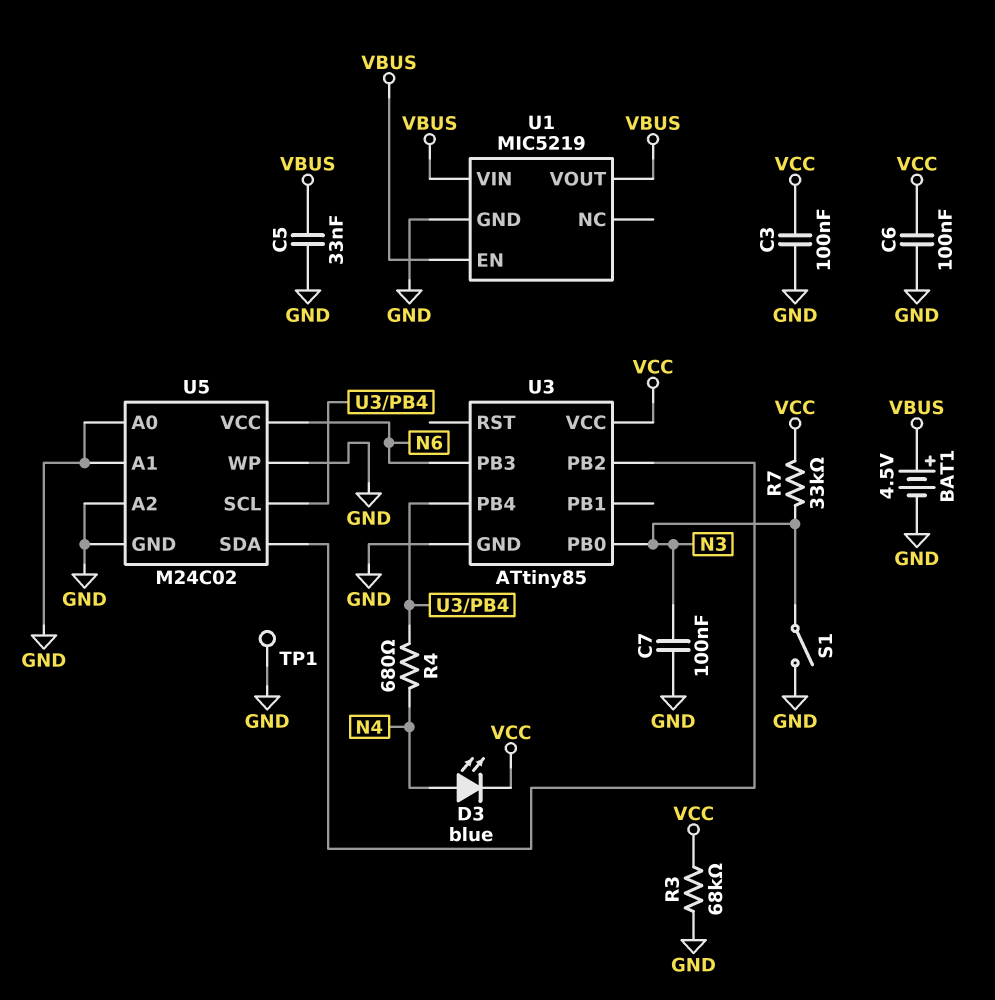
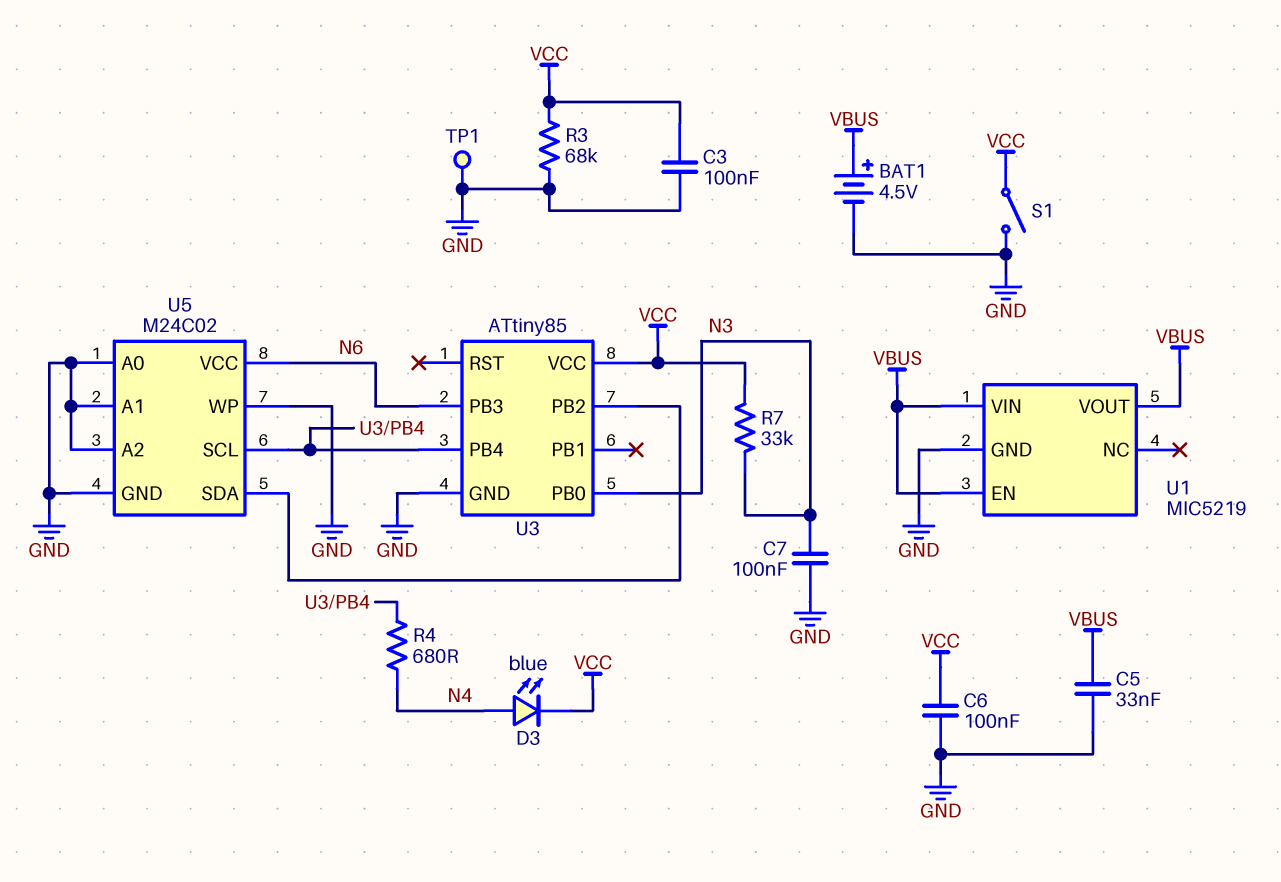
S1: switch (GND, N3) -> switch (GND, VCC)

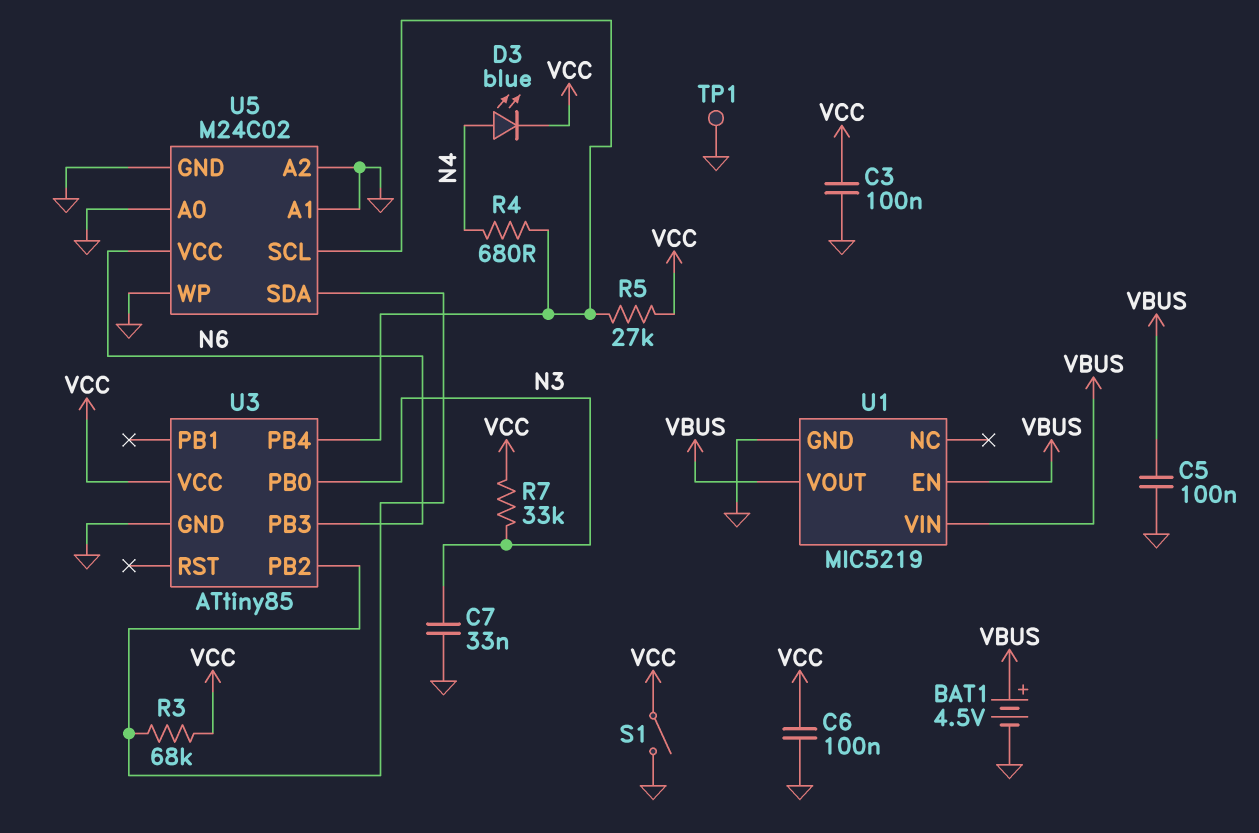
C5: 33nF (GND, VBUS) -> 100nF (GND, VBUS)
C7: 100nF (GND, N3) -> 33nF (GND, N3)
R3: 68k (GND, VCC) -> 68k (U3/PB2, VCC)
R5: none -> 27k (U3/PB4, VCC)

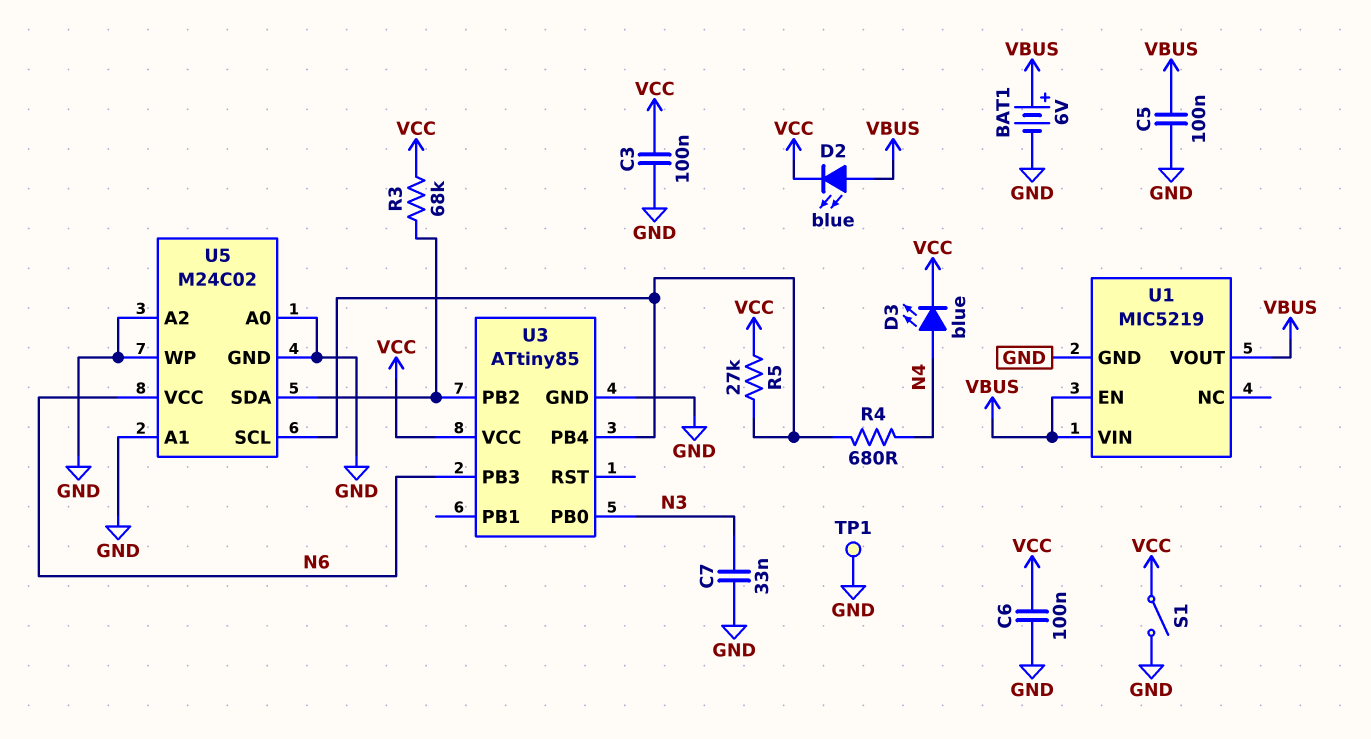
BAT1: 4.5V (plus VBUS, minus GND) -> 6V (plus VBUS, minus GND)
D2: none -> LED blue (A VBUS, K VCC)
R7: 33k (N3, VCC) -> none

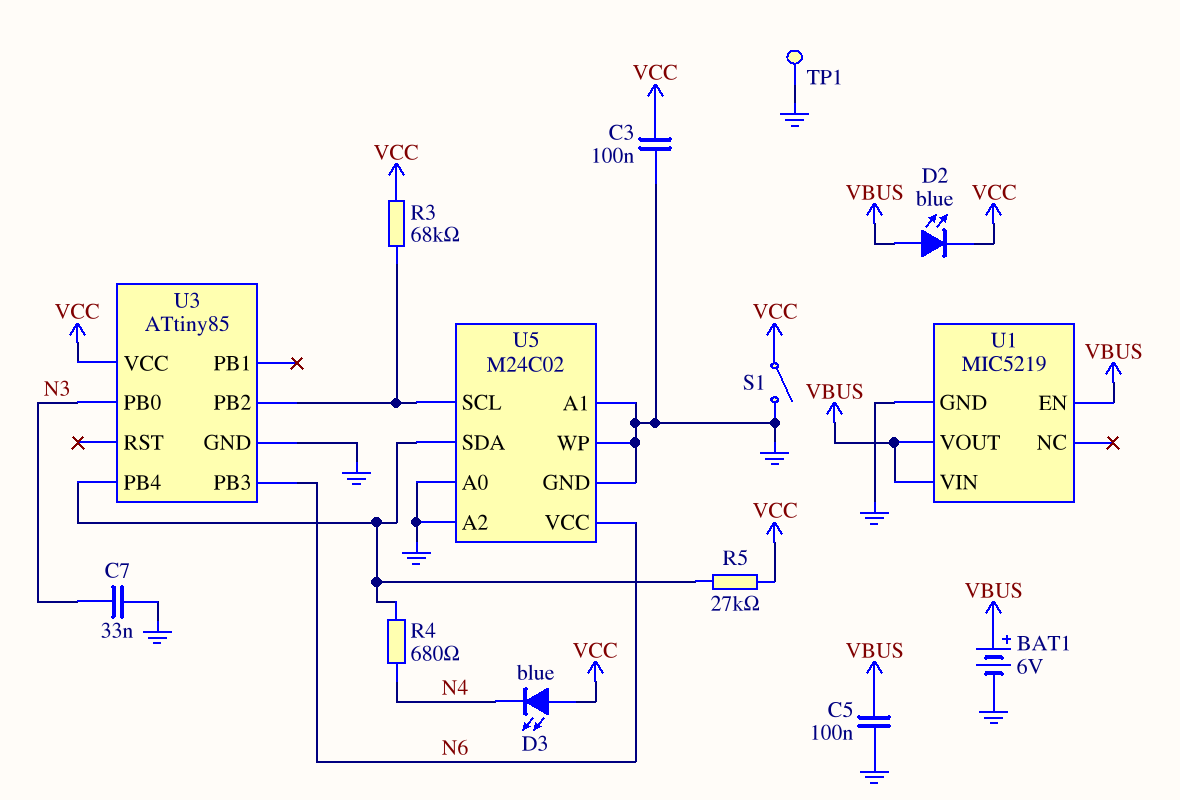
C6: 100nF (GND, VCC) -> none
D3: LED blue (A N4, K VCC) -> LED blue (A VCC, K N4)
U5 pin SCL: U3/PB4 -> U3/PB2
U5 pin SDA: U3/PB2 -> U3/PB4

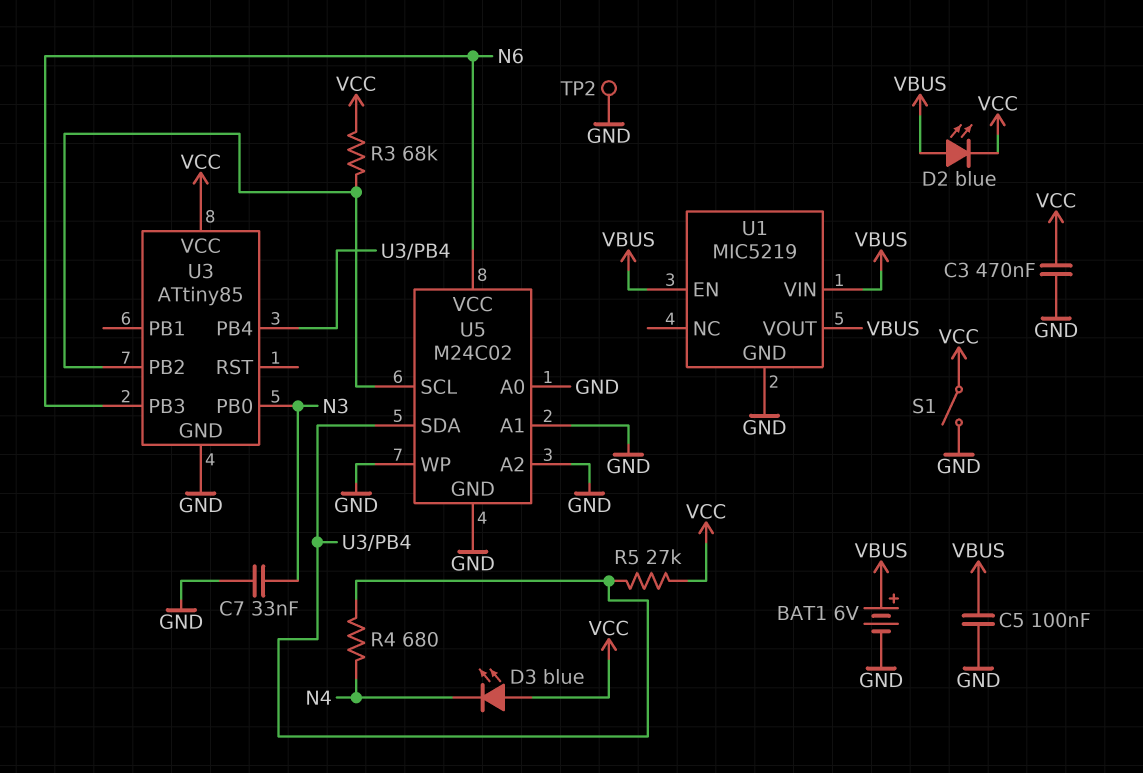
C3: 100nF (GND, VCC) -> 470nF (GND, VCC)
TP1: test point (GND) -> none
TP2: none -> test point (GND)

